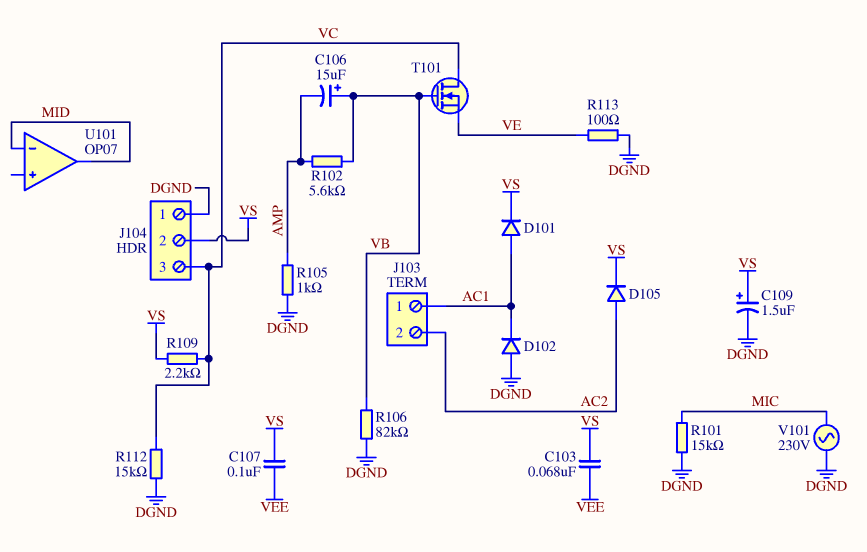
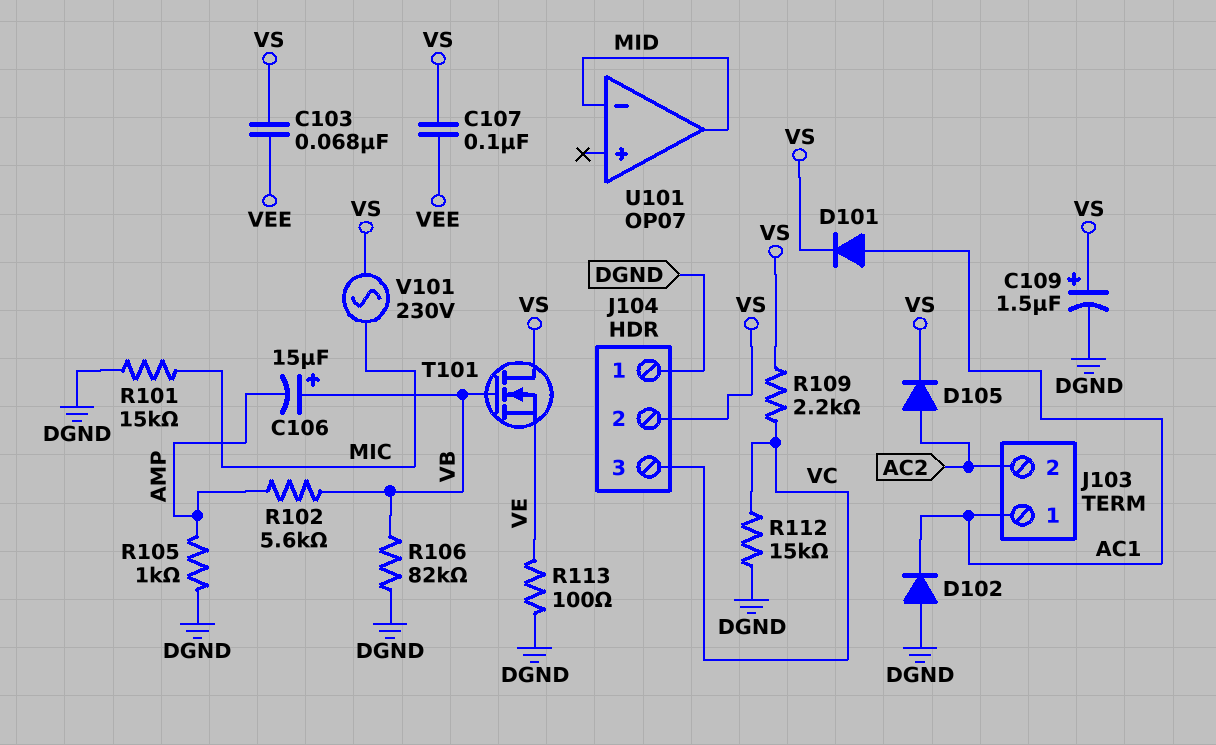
T101: NMOS (G VB, D VC, S VE) -> NMOS (G VB, D VS, S VE)
V101: AC 230V (DGND, MIC) -> AC 230V (MIC, VS)

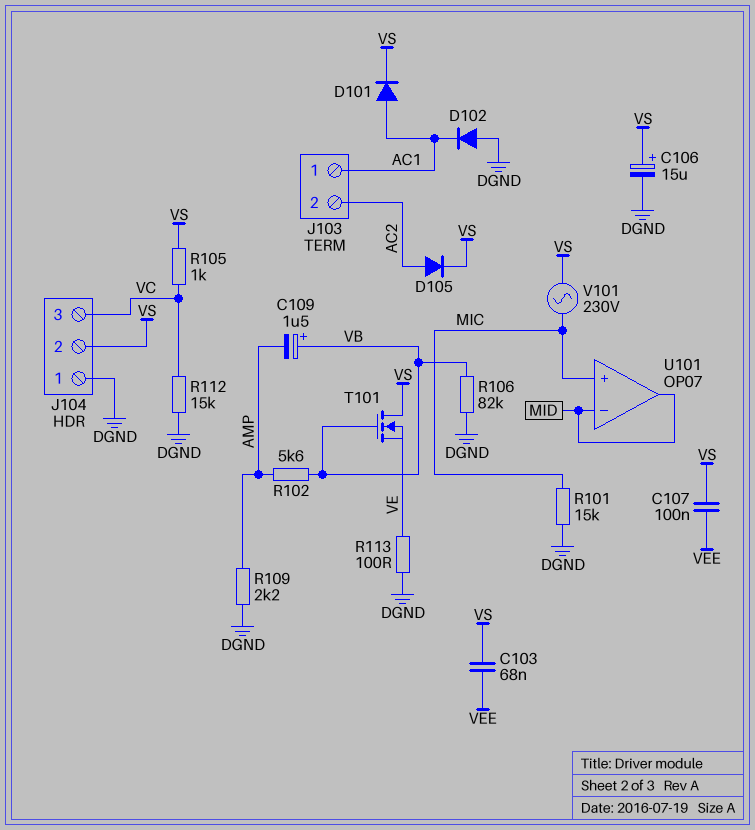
C106: 15uF (plus VB, minus AMP) -> 15uF (plus VS, minus DGND)
C109: 1.5uF (plus VS, minus DGND) -> 1.5uF (plus VB, minus AMP)
R105: 1k (AMP, DGND) -> 1k (VC, VS)
R109: 2.2k (VC, VS) -> 2.2k (AMP, DGND)
U101 pin in+: none -> MIC

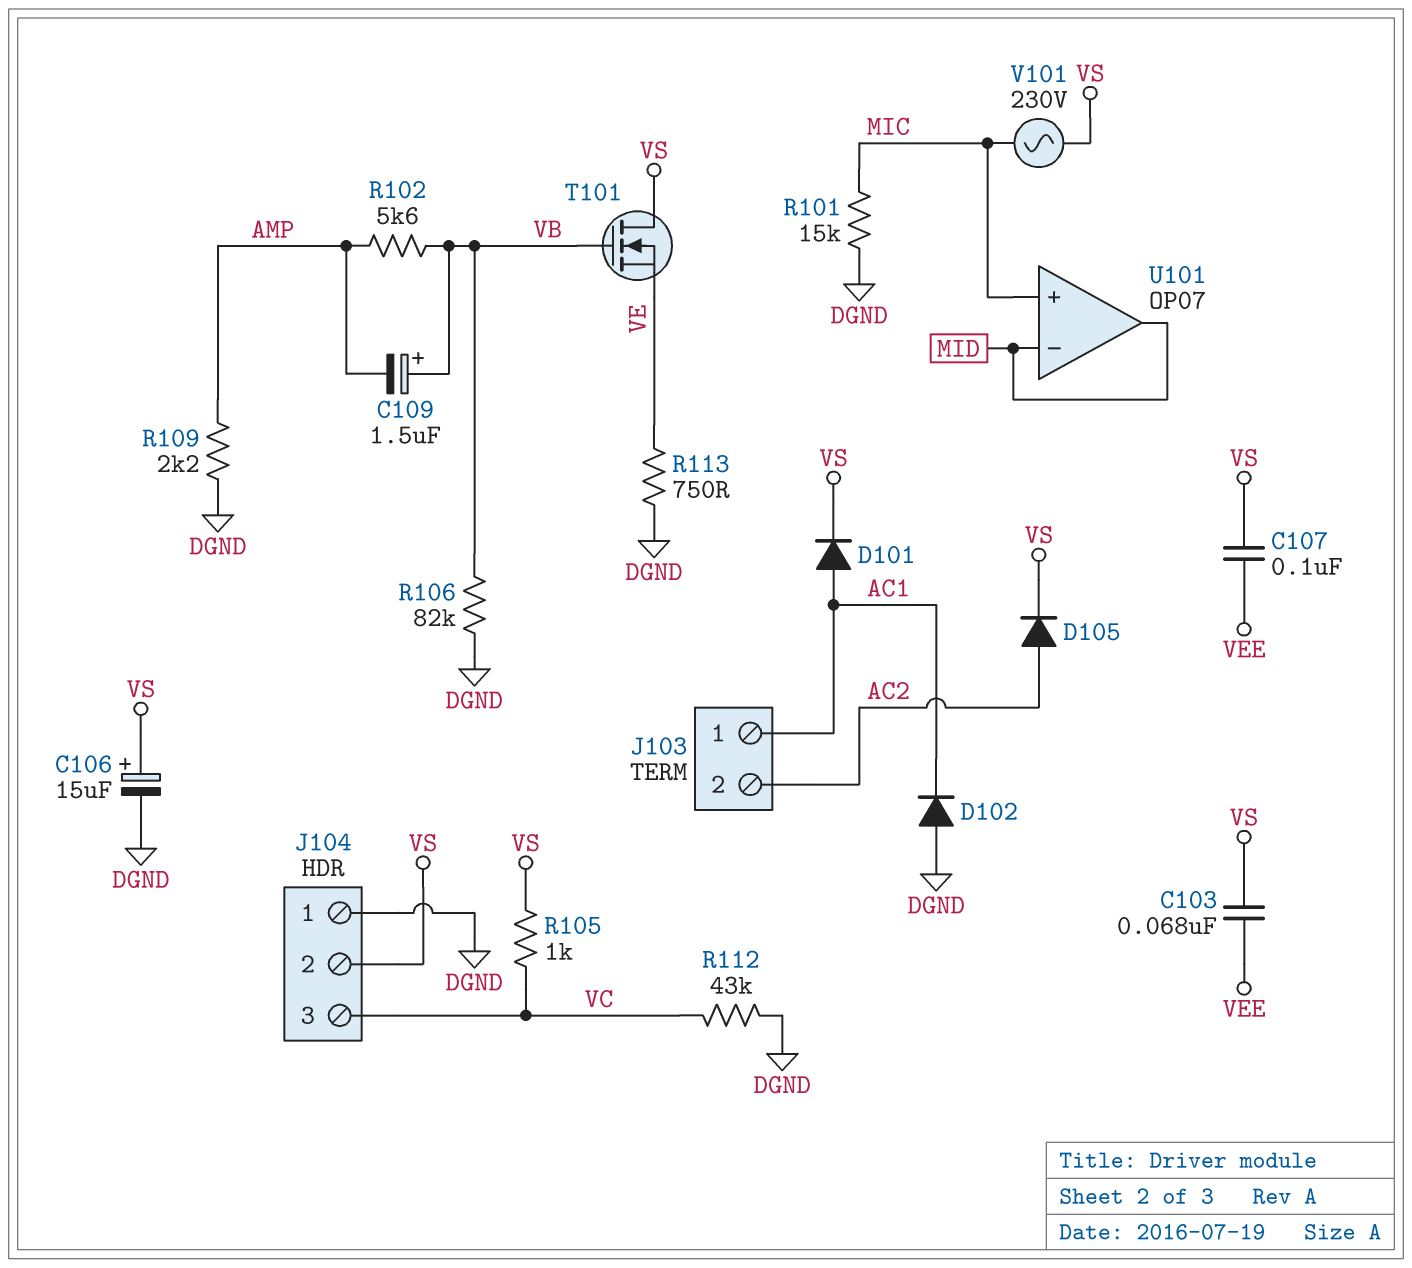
R112: 15k (DGND, VC) -> 43k (DGND, VC)
R113: 100 (DGND, VE) -> 750 (DGND, VE)

